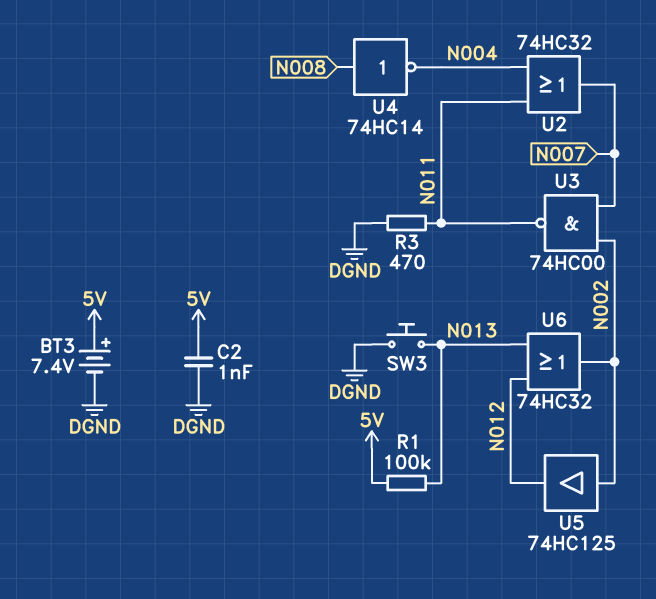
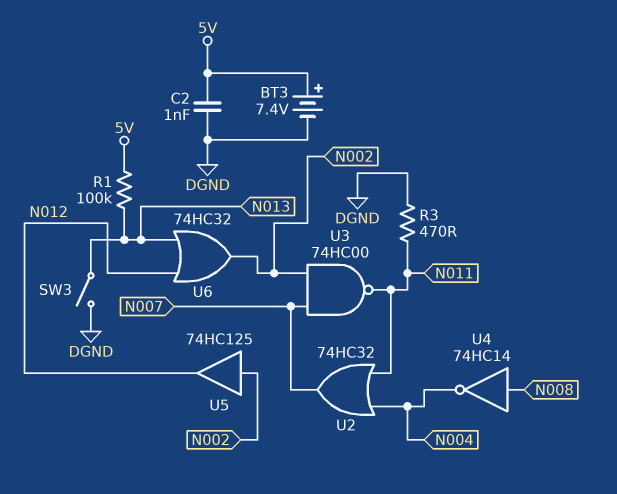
SW3: button (DGND, N013) -> switch (DGND, N013)

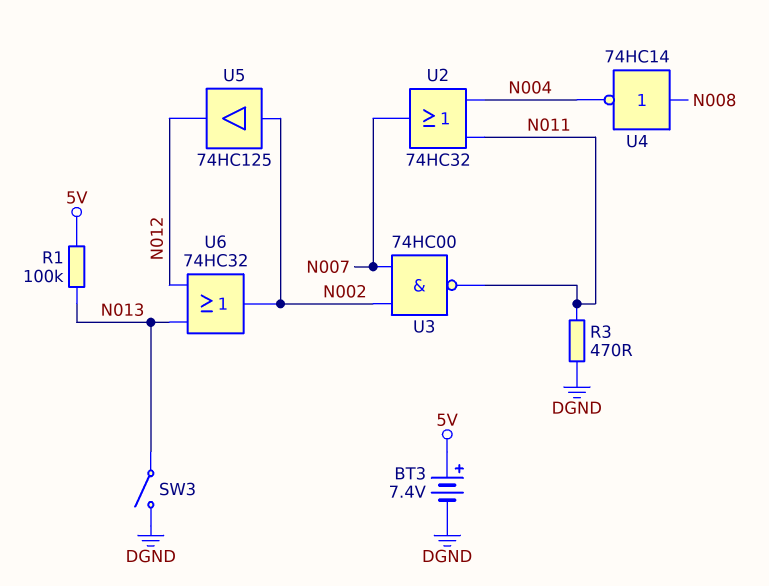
C2: 1nF (5V, DGND) -> none

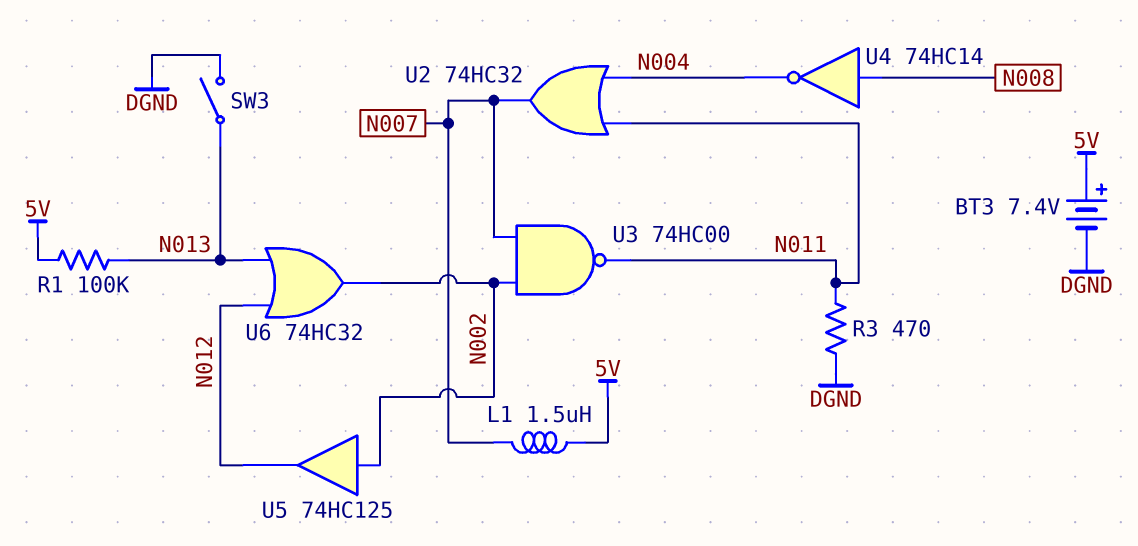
L1: none -> 1.5uH (5V, N007)

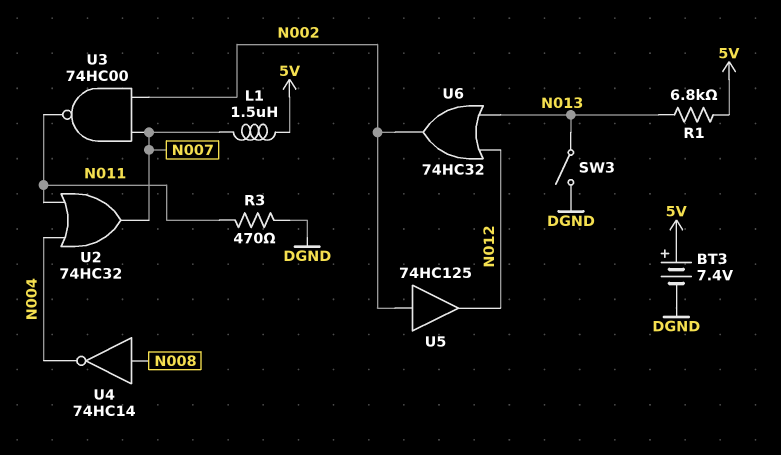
R1: 100k (5V, N013) -> 6.8k (5V, N013)

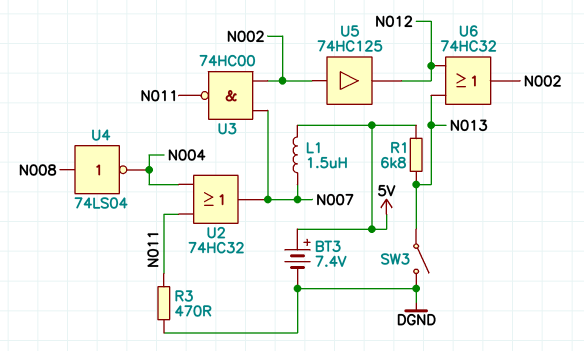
U4: NOT 74HC14 (in N008, out N004) -> NOT 74LS04 (in N008, out N004)

